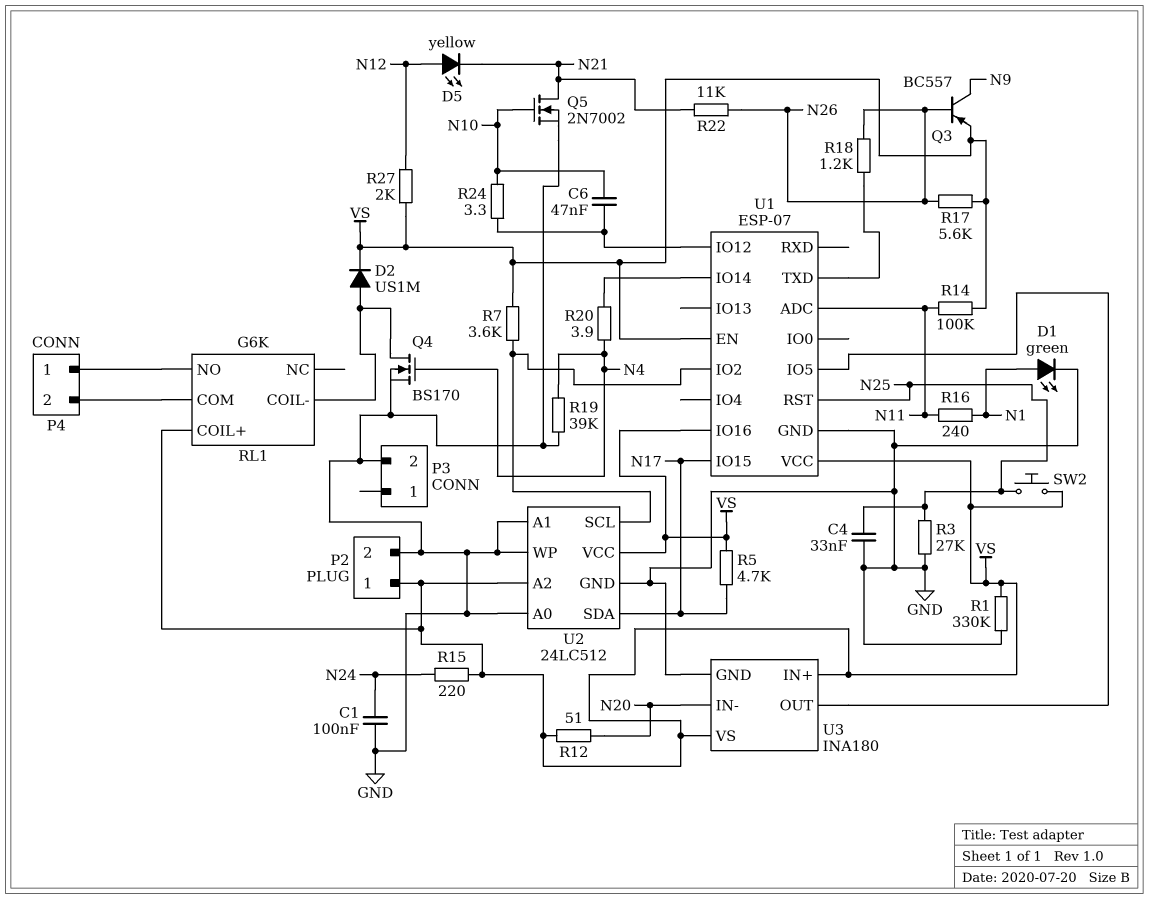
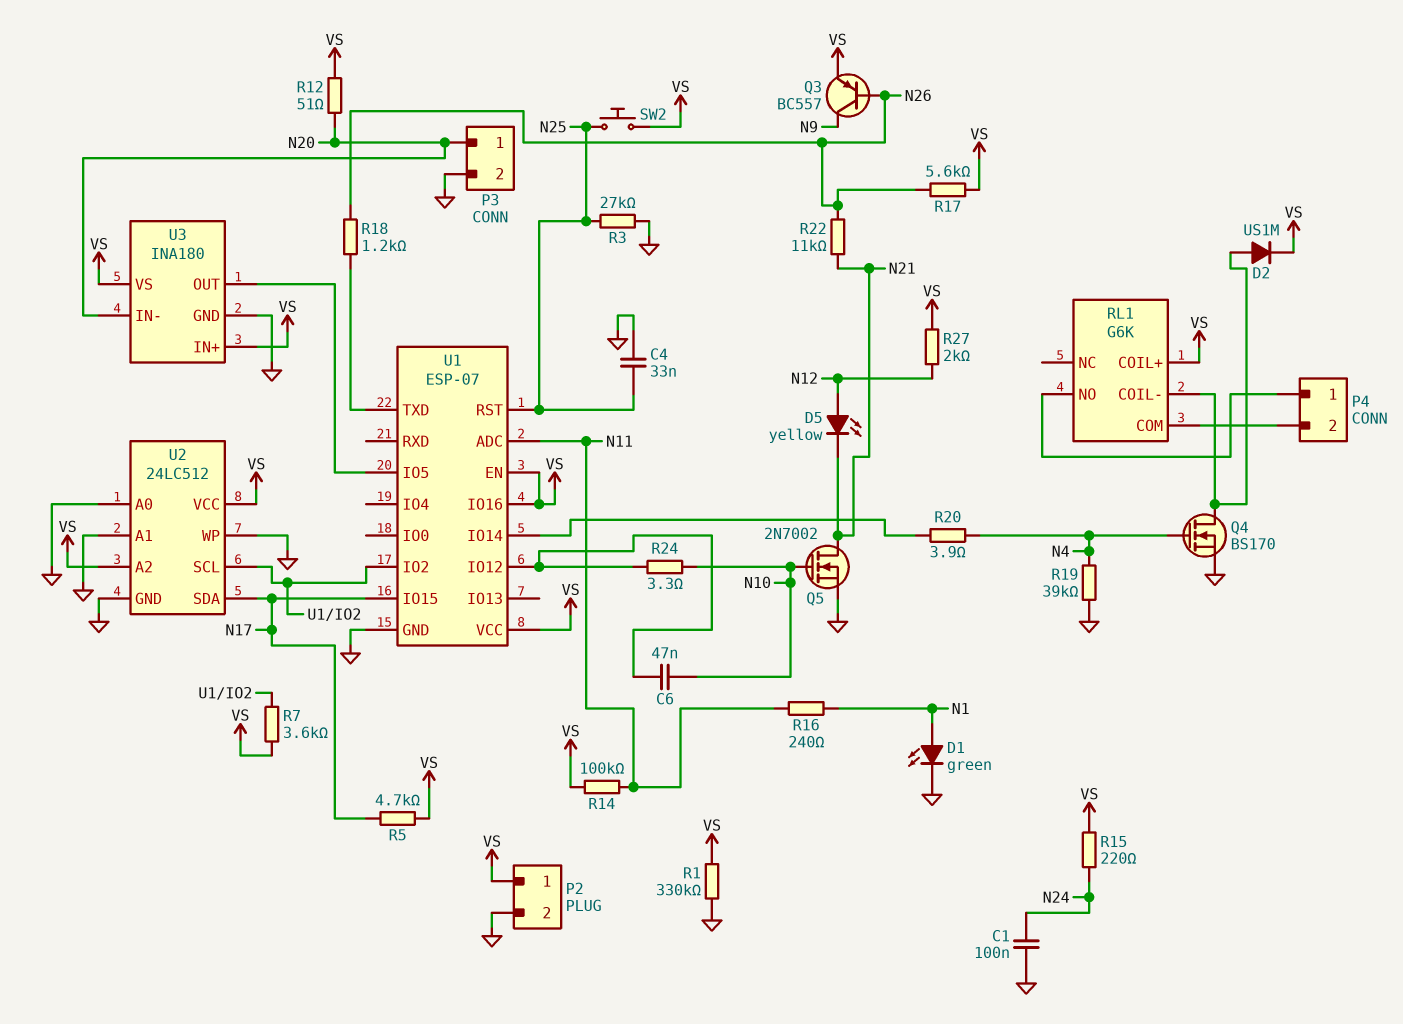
P3 pin 1: none -> N20

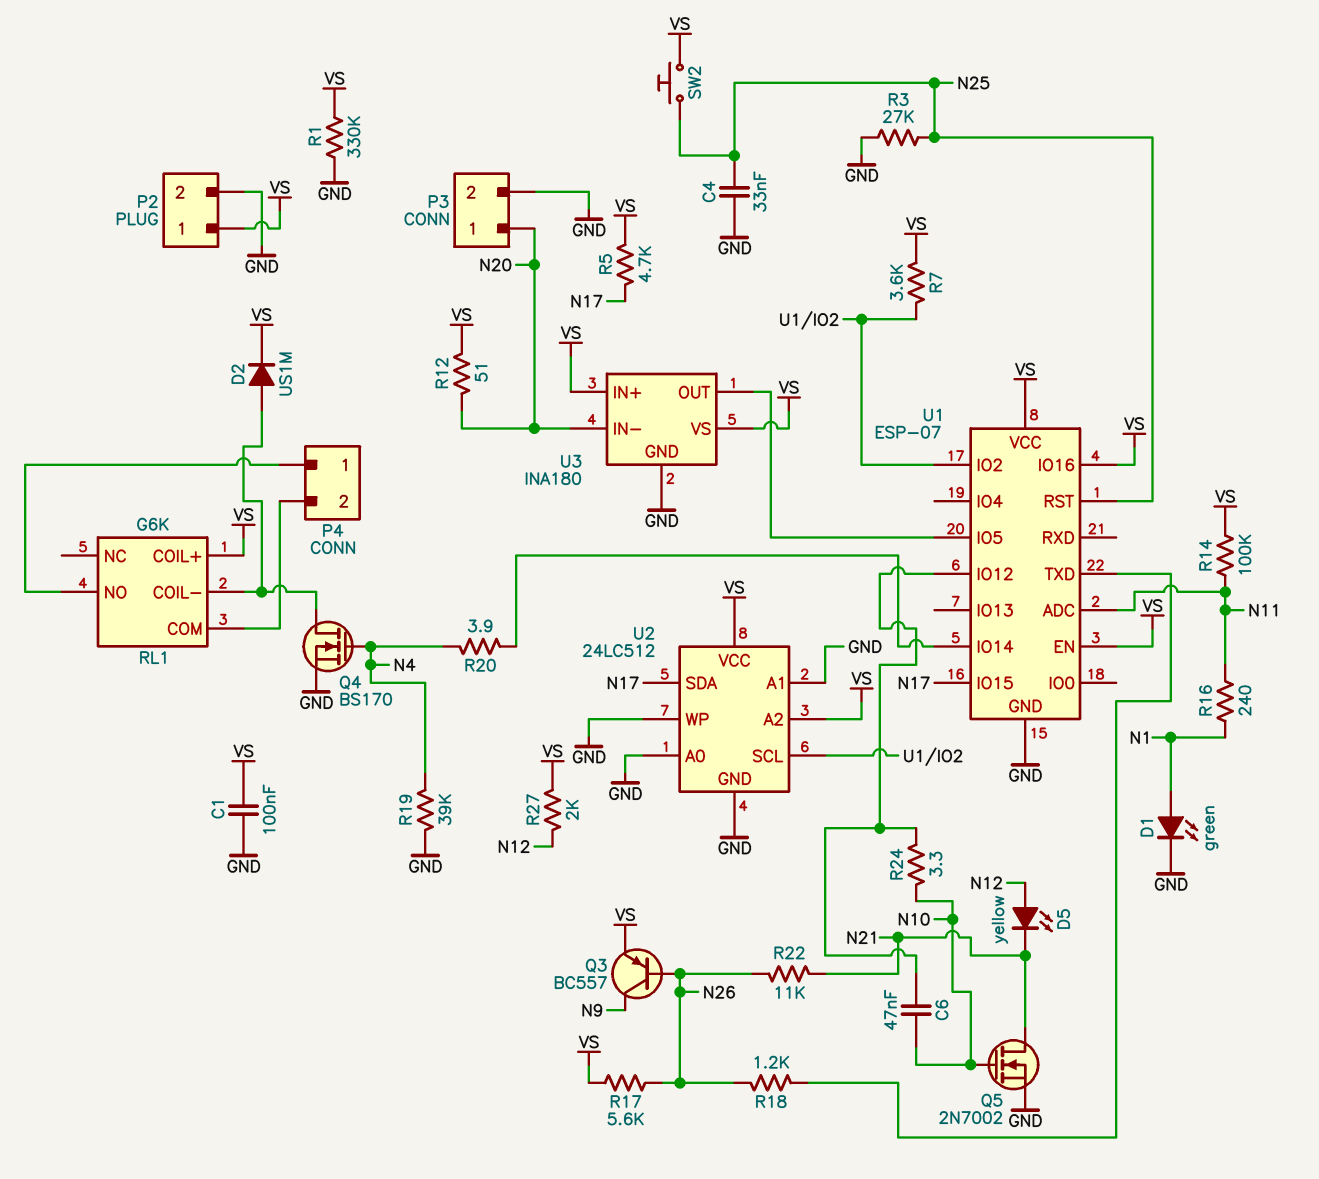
C1: 100nF (GND, N24) -> 100nF (GND, VS)
R15: 220 (N24, VS) -> none

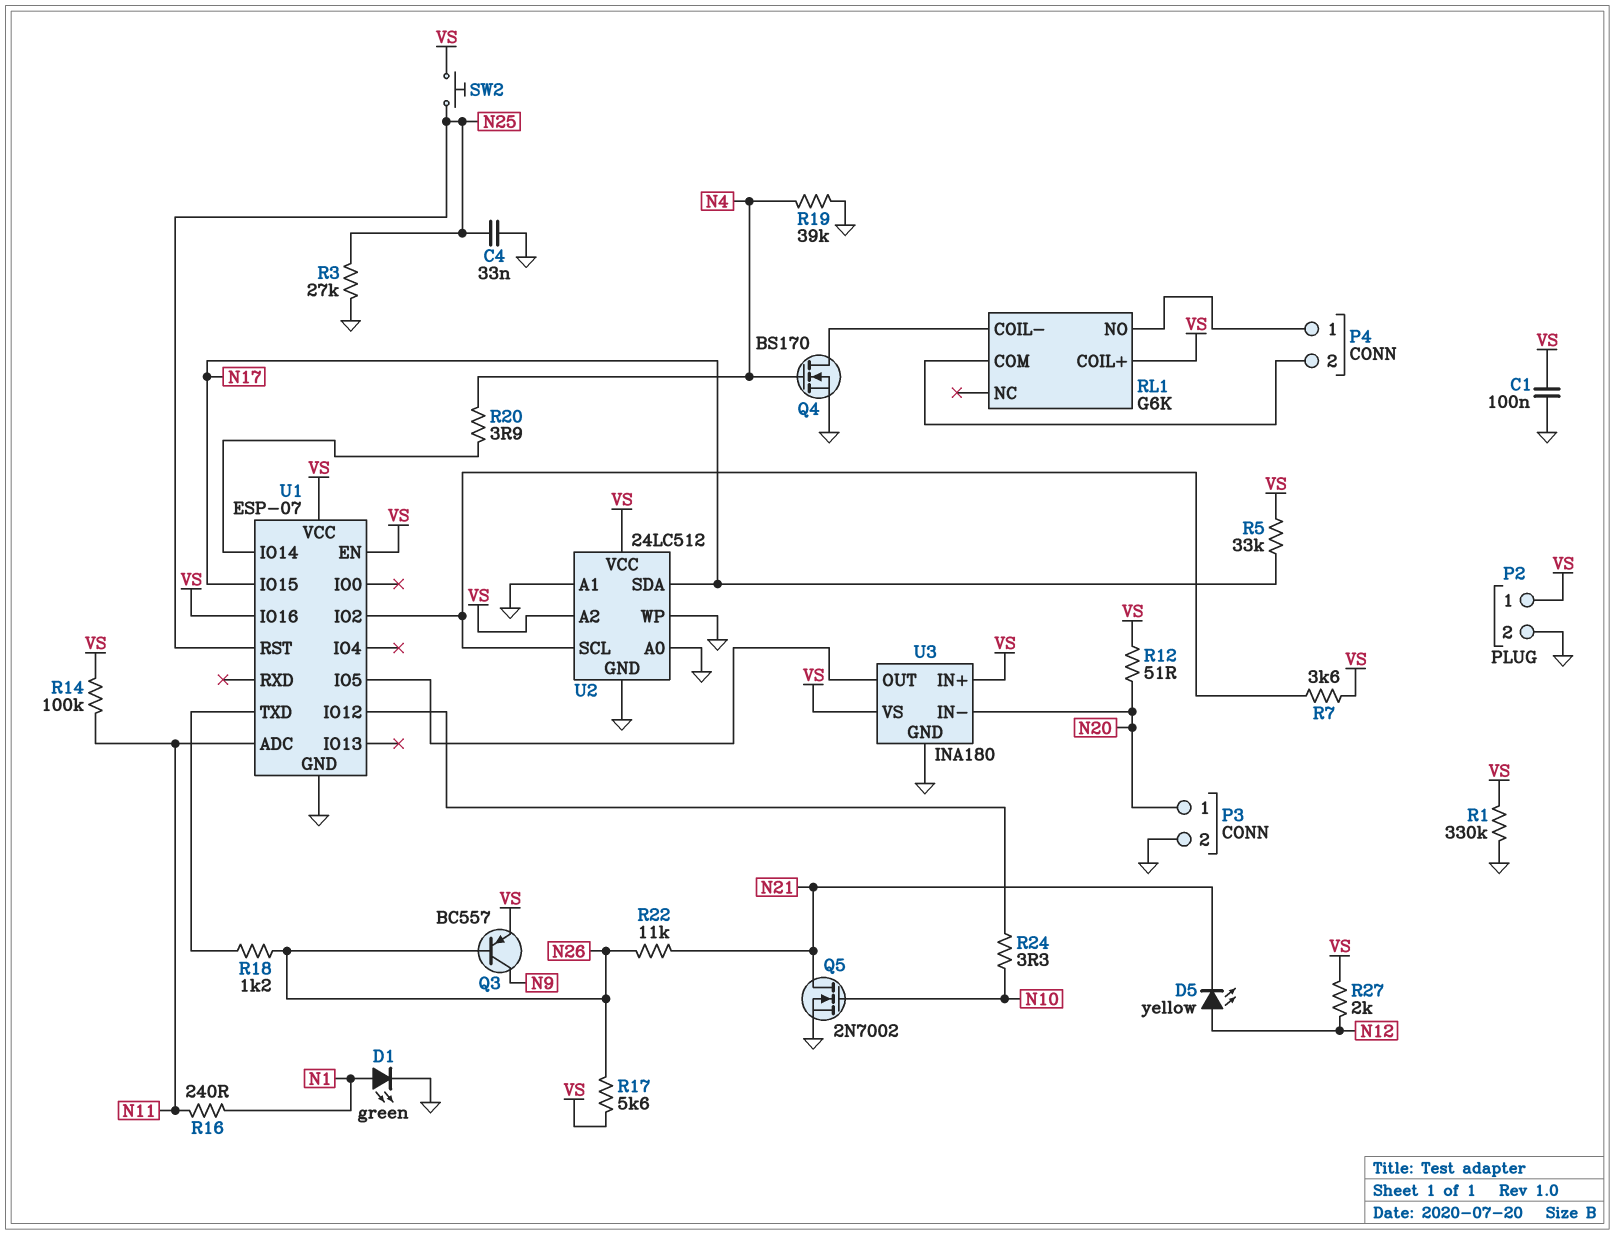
C6: 47nF (N10, U1/IO12) -> none
D2: diode US1M (A RL1/COIL-, K VS) -> none
R5: 4.7k (N17, VS) -> 33k (N17, VS)

